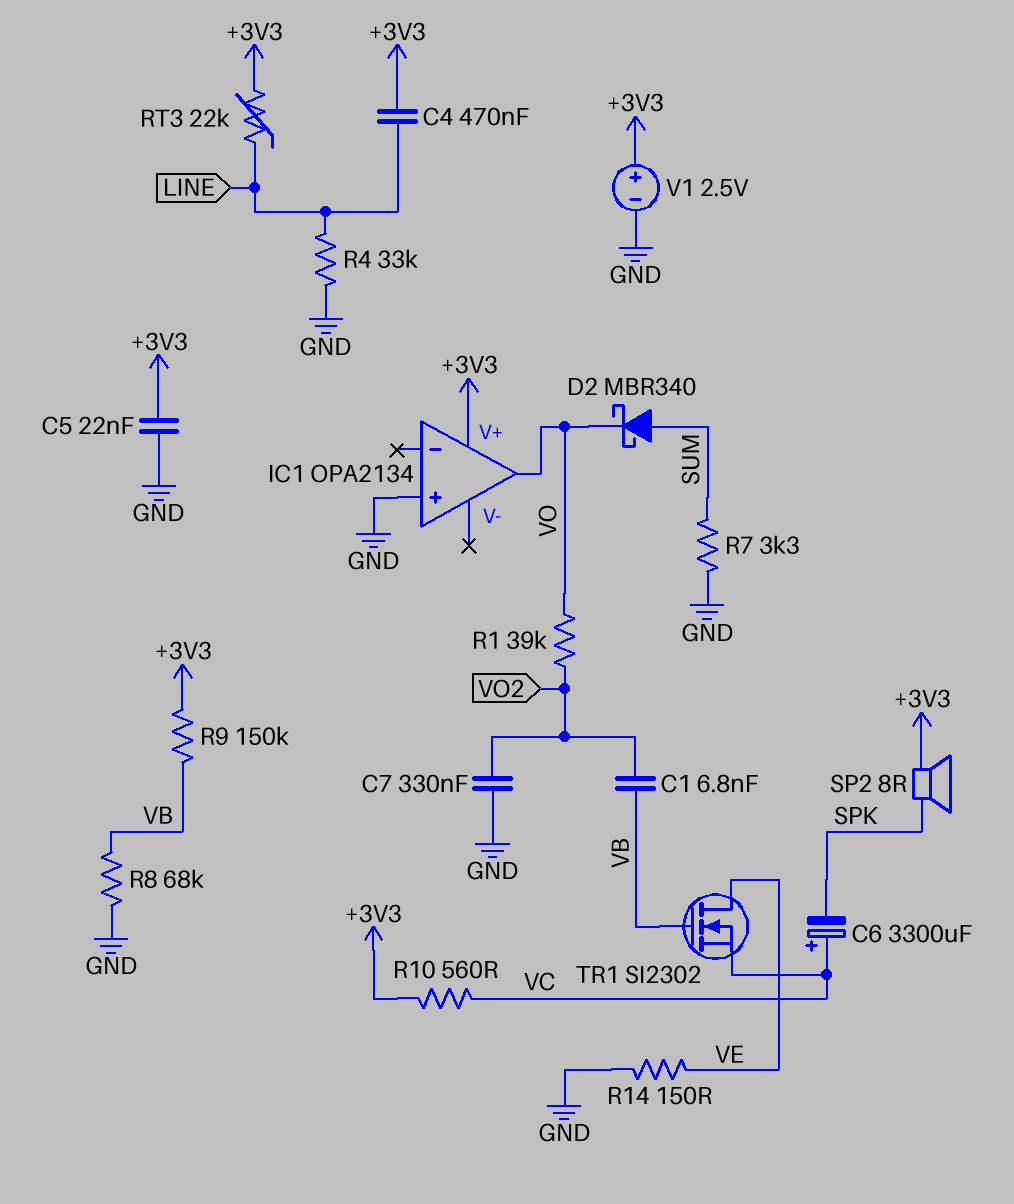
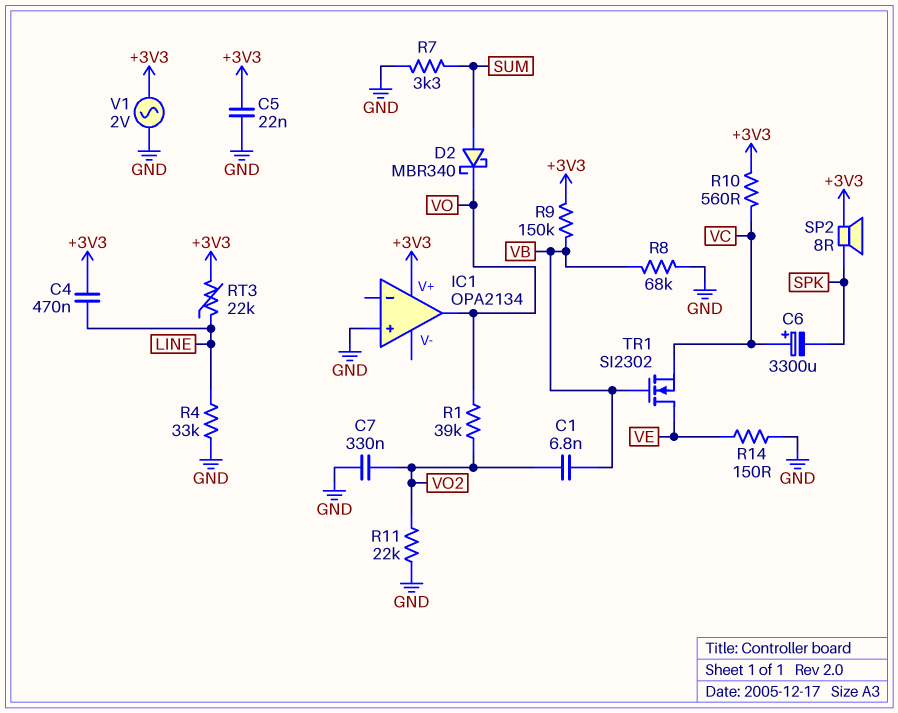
R11: none -> 22k (GND, VO2)
V1: 2.5V (plus +3V3, minus GND) -> AC 2V (+3V3, GND)

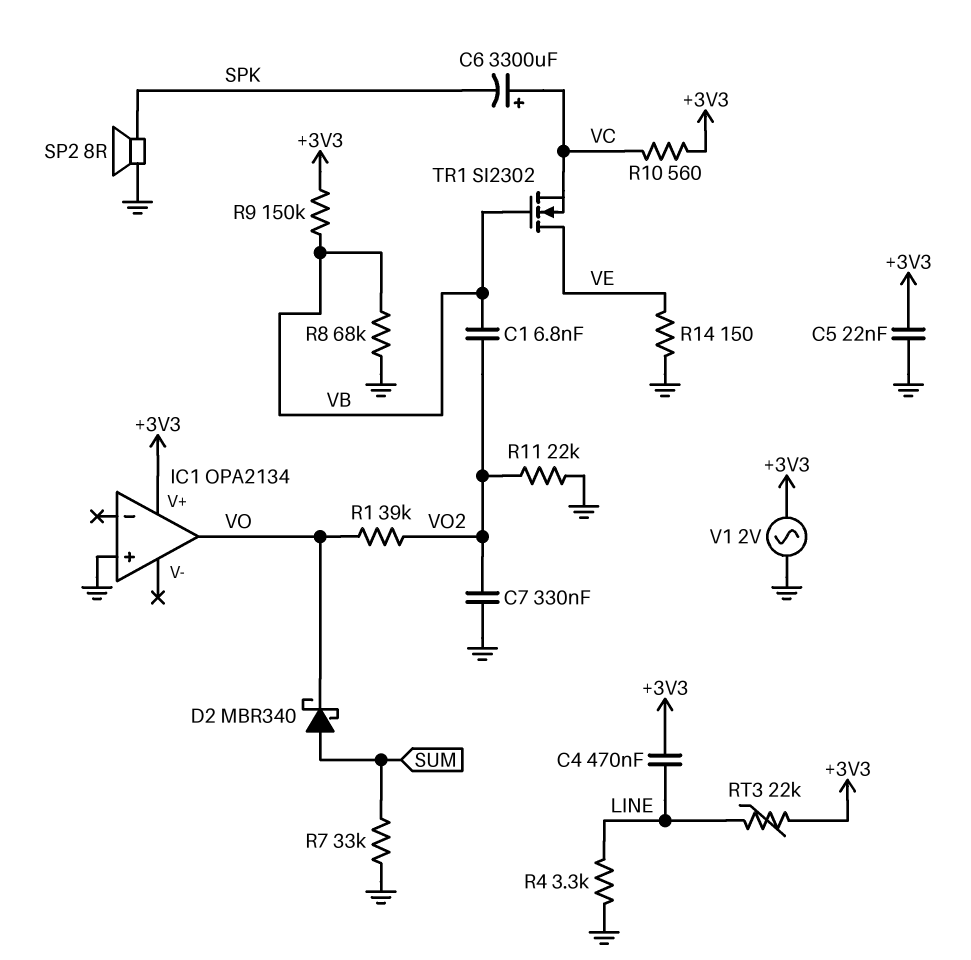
R4: 33k (GND, LINE) -> 3.3k (GND, LINE)
R7: 3.3k (GND, SUM) -> 33k (GND, SUM)
SP2: speaker 8R (+3V3, SPK) -> speaker 8R (GND, SPK)

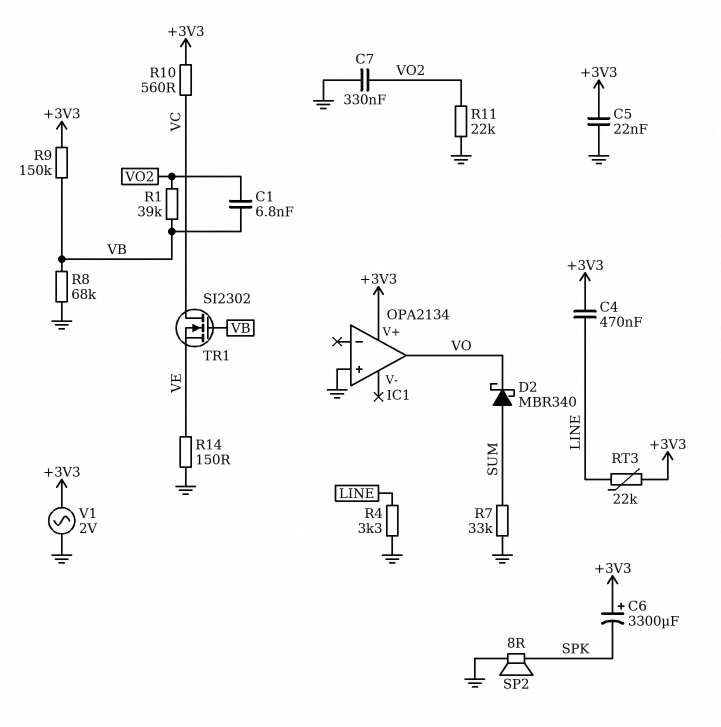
C6: 3300uF (plus VC, minus SPK) -> 3300uF (plus +3V3, minus SPK)
R1: 39k (VO, VO2) -> 39k (VB, VO2)
TR1: NMOS SI2302 (G VB, D VE, S VC) -> NMOS SI2302 (G VB, D VC, S VE)

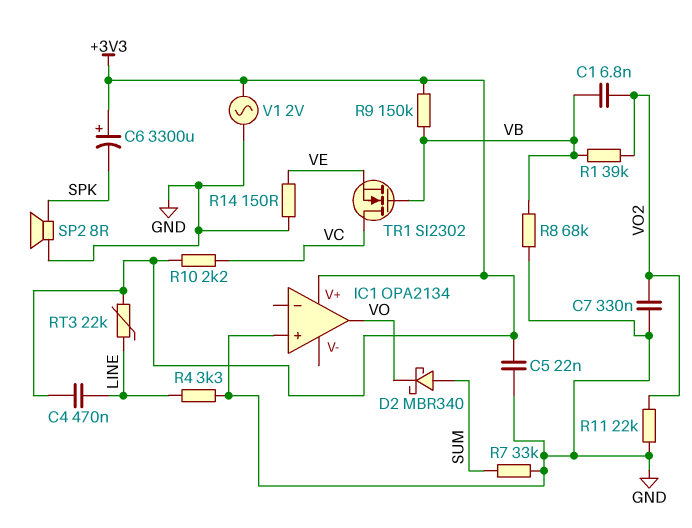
R10: 560 (+3V3, VC) -> 2.2k (+3V3, VC)

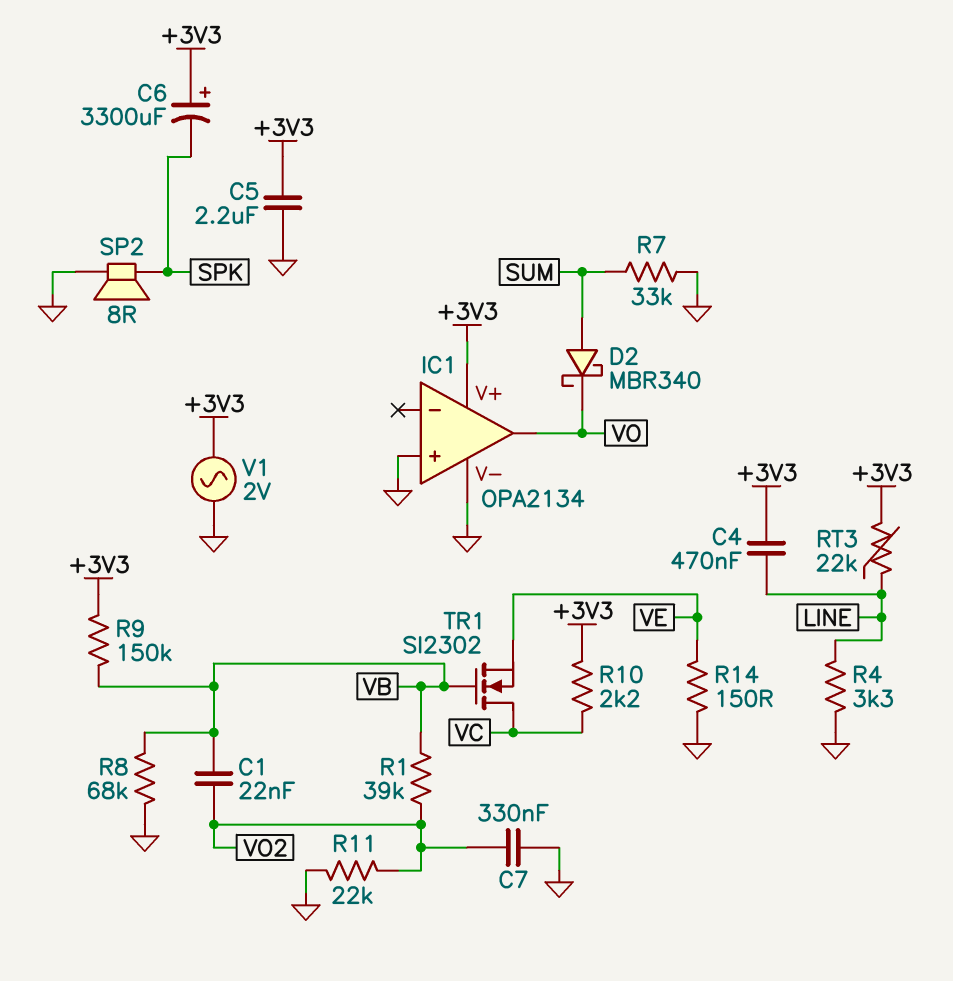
C1: 6.8nF (VB, VO2) -> 22nF (VB, VO2)
C5: 22nF (+3V3, GND) -> 2.2uF (+3V3, GND)
IC1 pin V-: none -> GND

